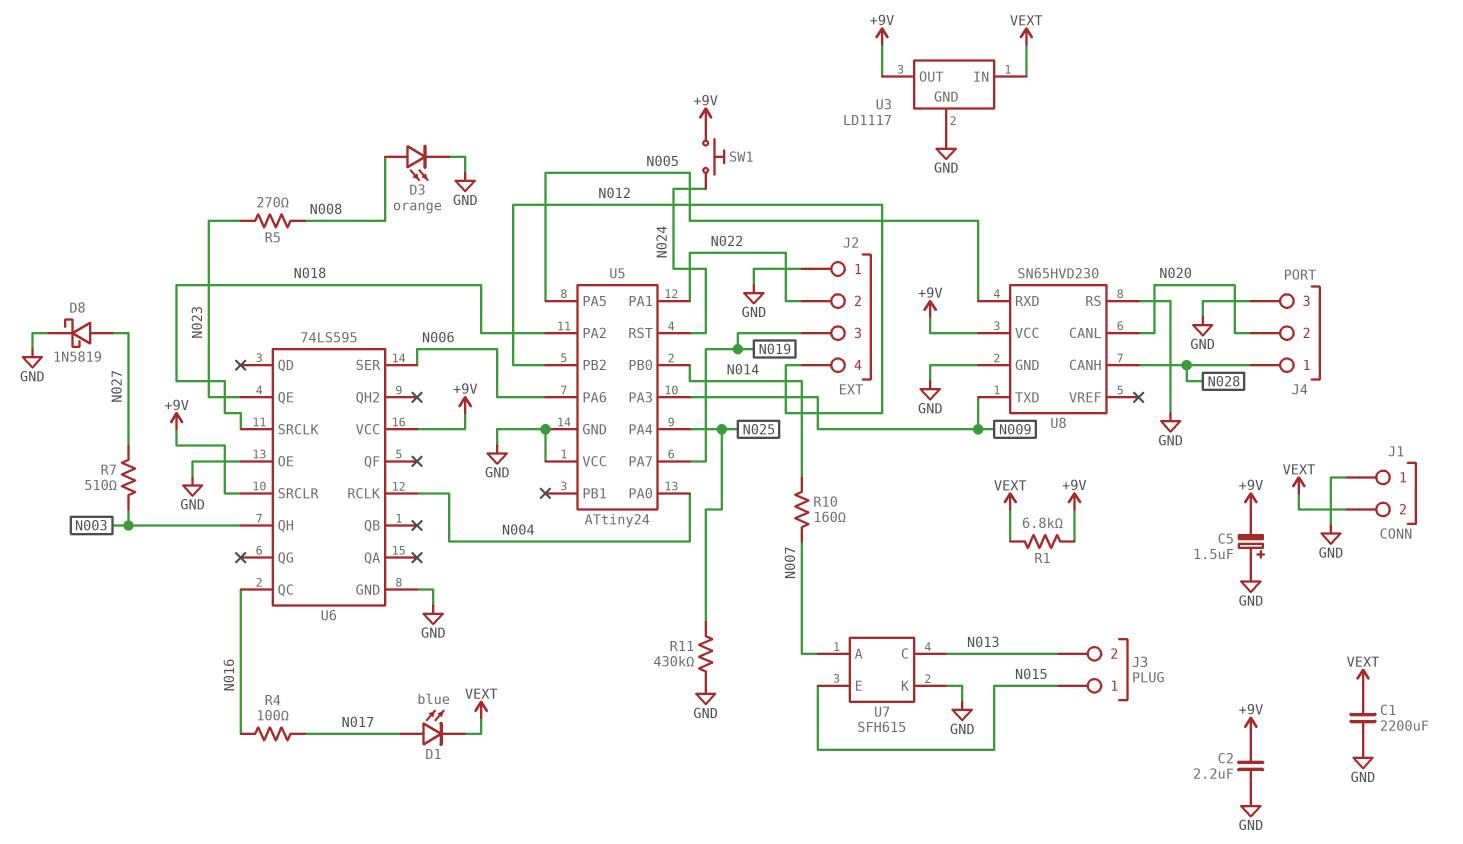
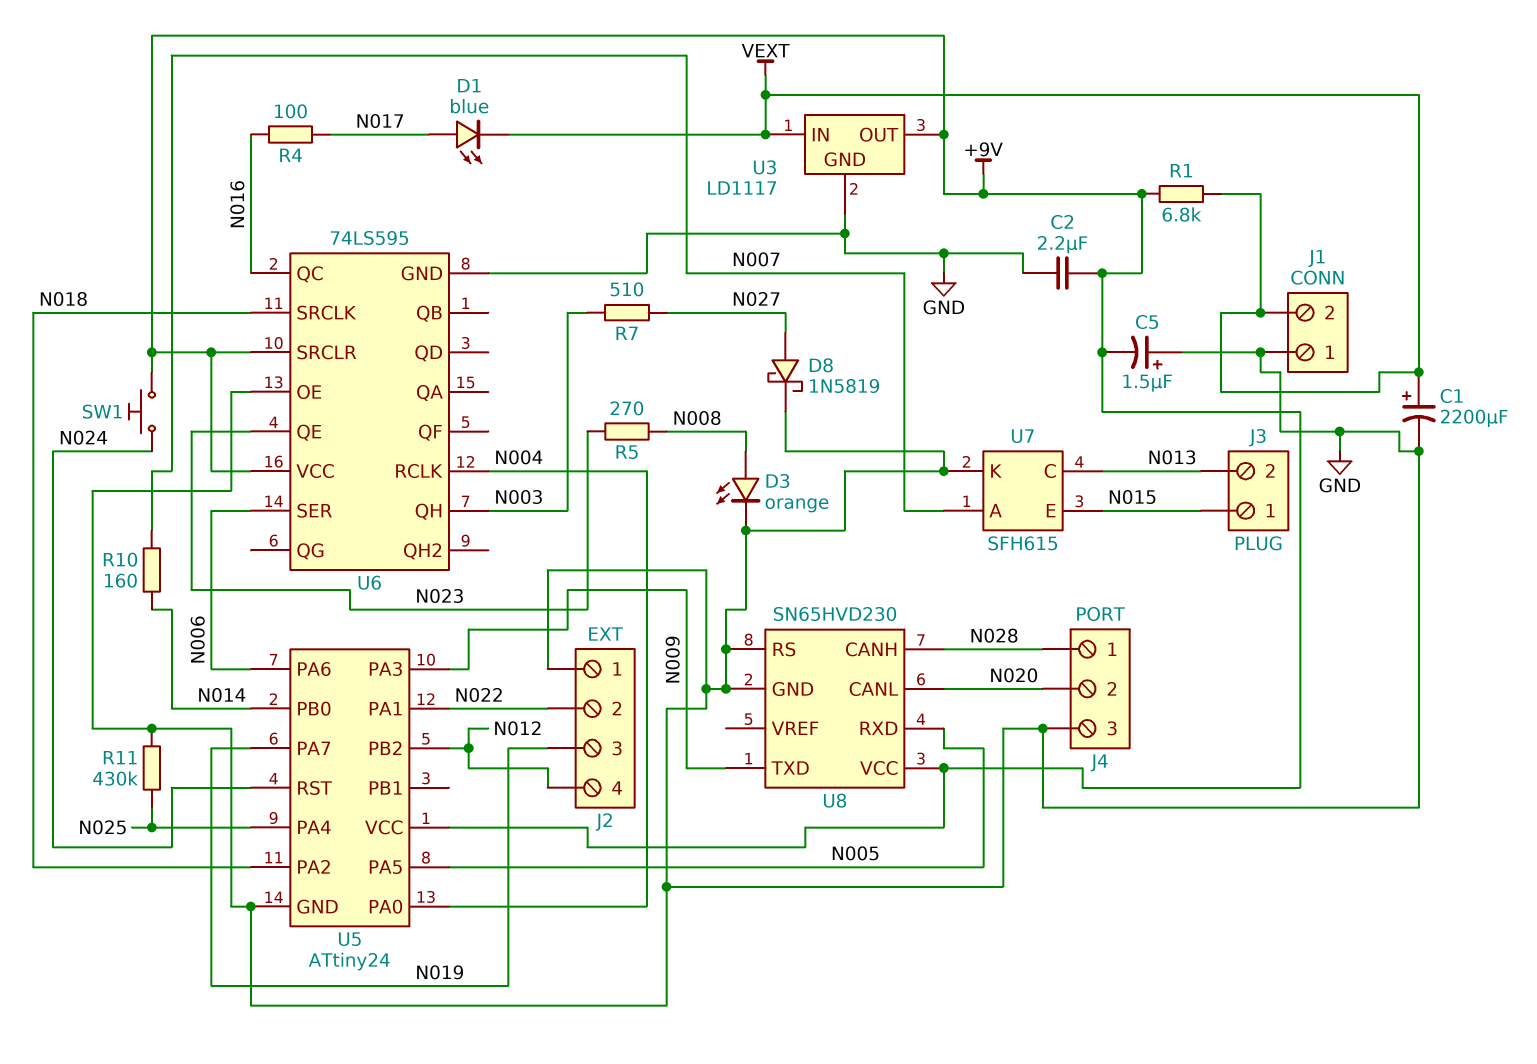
C1: 2200uF (GND, VEXT) -> 2200uF (plus VEXT, minus GND)
U5 pin VCC: GND -> +9V

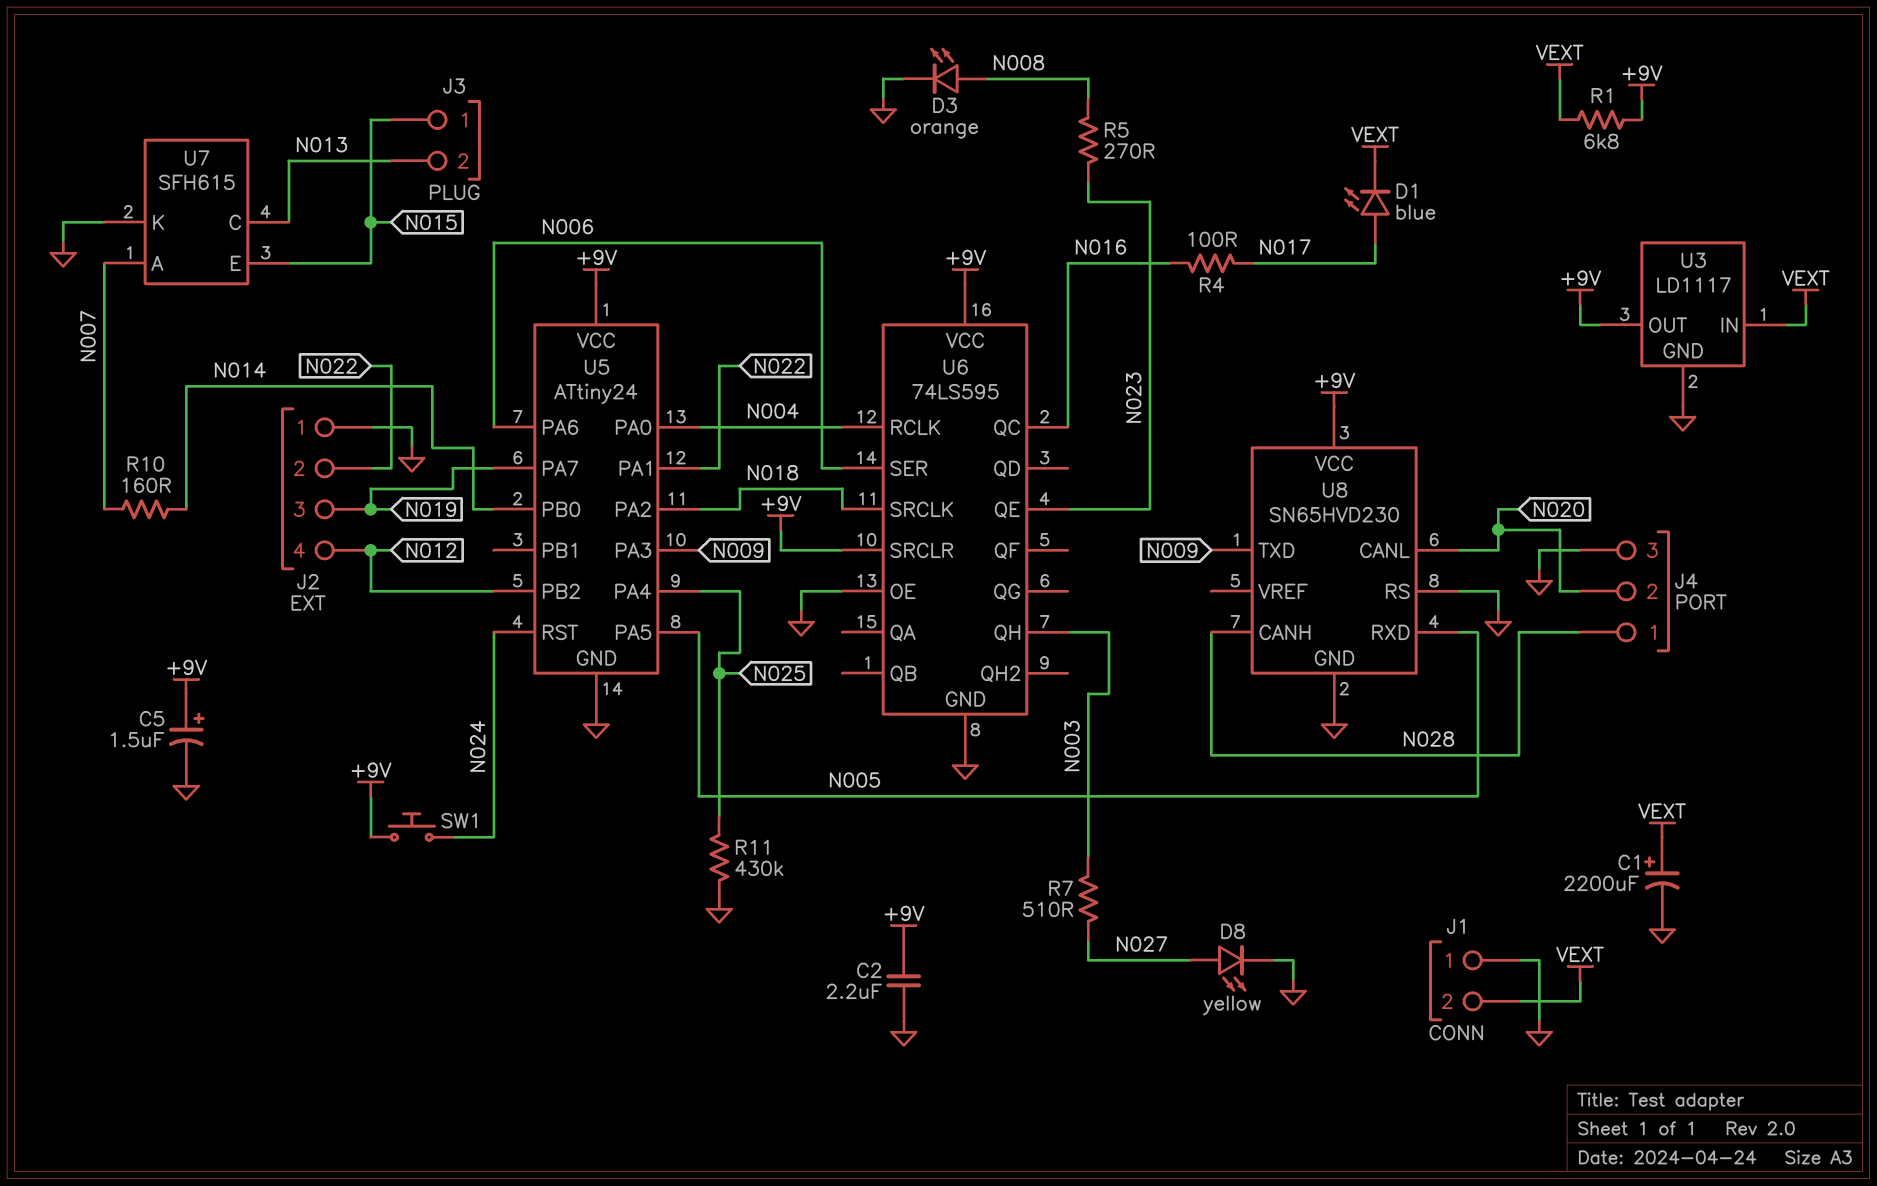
C5: 1.5uF (plus GND, minus +9V) -> 1.5uF (plus +9V, minus GND)
D8: schottky 1N5819 (A N027, K GND) -> LED yellow (A N027, K GND)

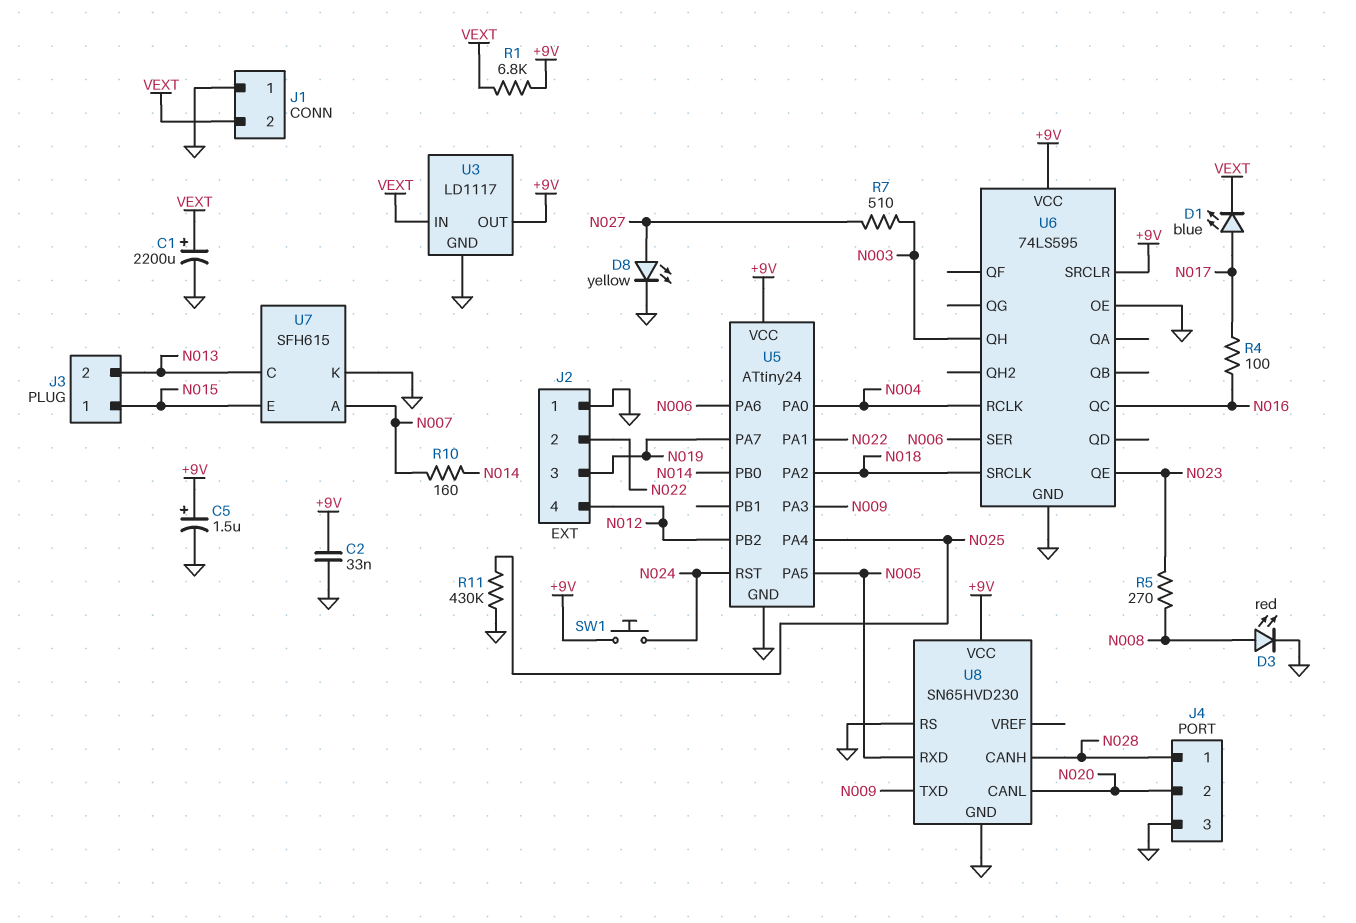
C2: 2.2uF (+9V, GND) -> 33nF (+9V, GND)
D3: LED orange (A N008, K GND) -> LED red (A N008, K GND)

